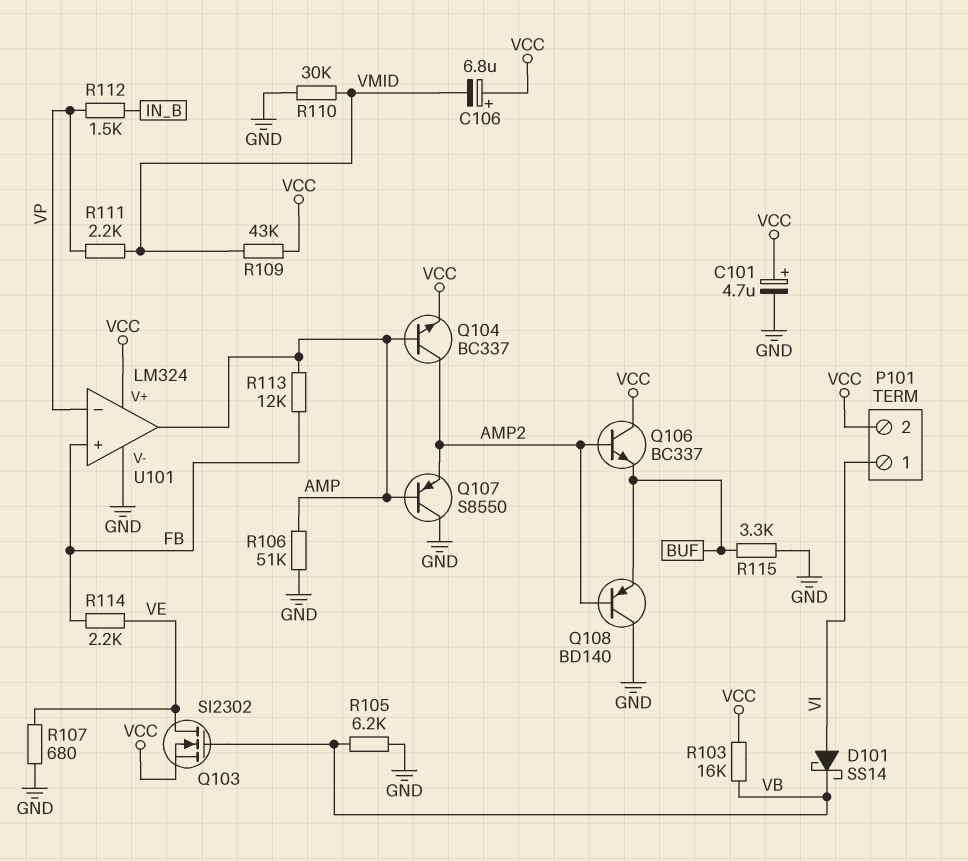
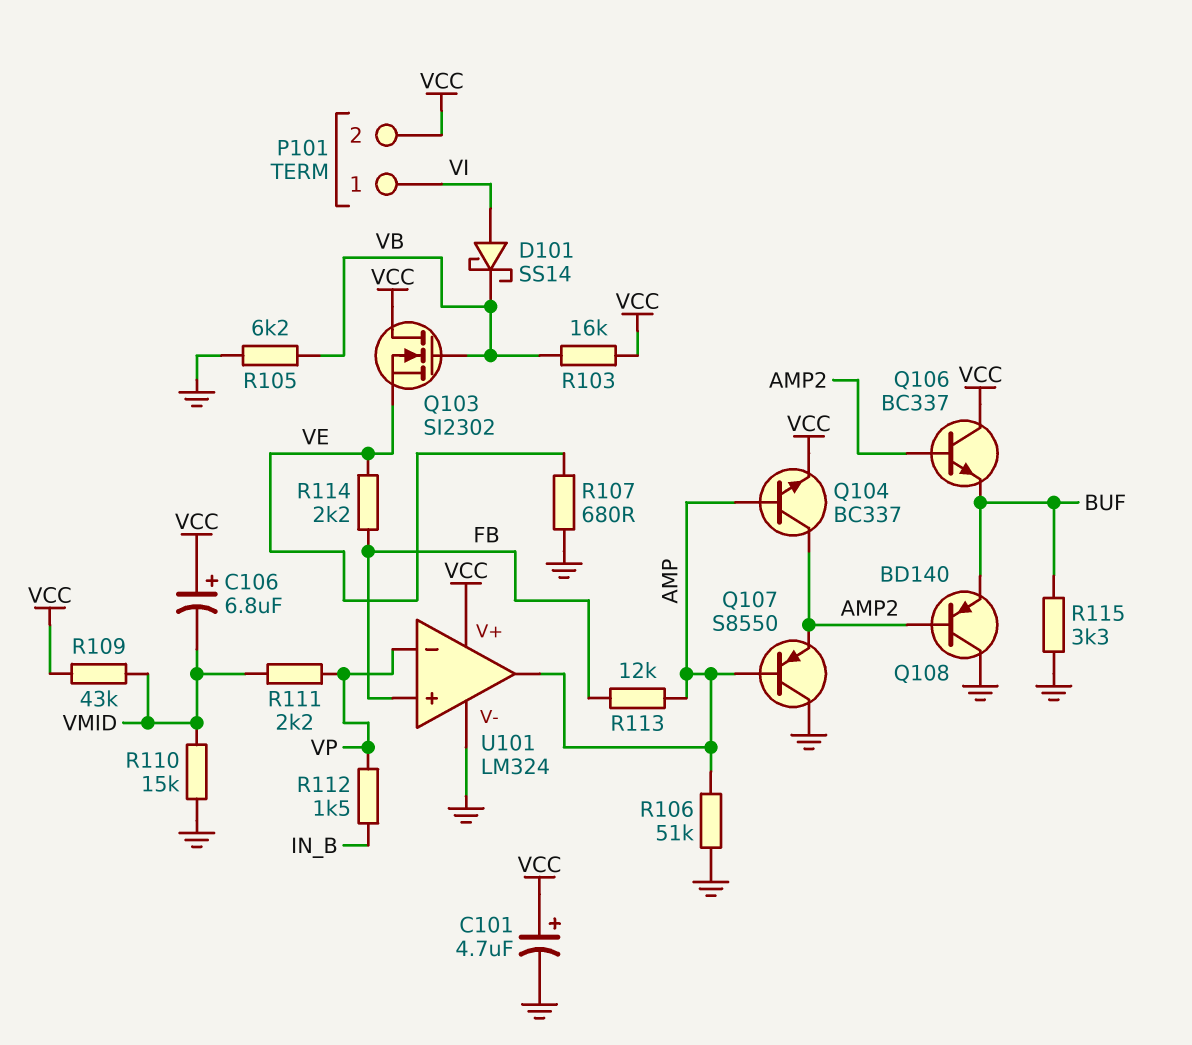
Q103: NMOS SI2302 (G VB, D VE, S VCC) -> NMOS SI2302 (G VB, D VCC, S VE)
R110: 30k (GND, VMID) -> 15k (GND, VMID)

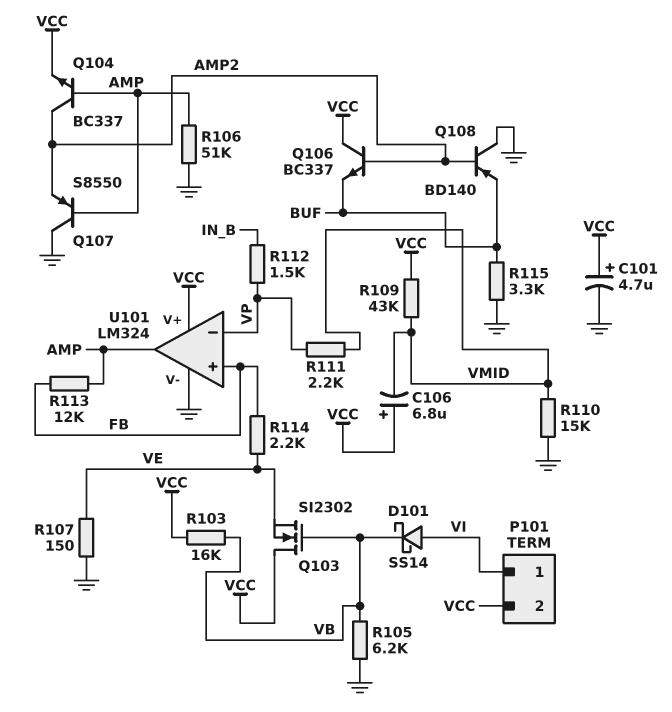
R107: 680 (GND, VE) -> 150 (GND, VE)

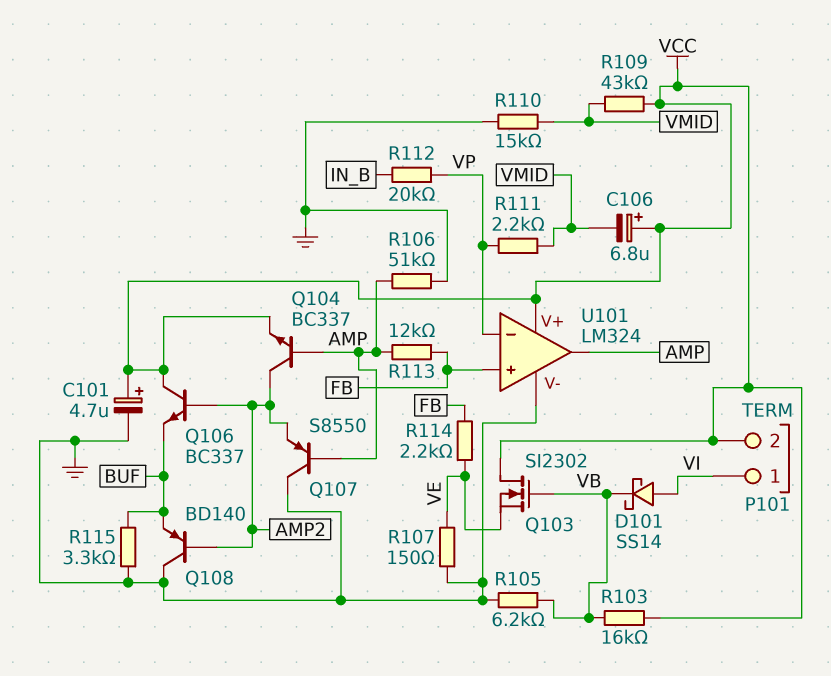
R112: 1.5k (IN_B, VP) -> 20k (IN_B, VP)

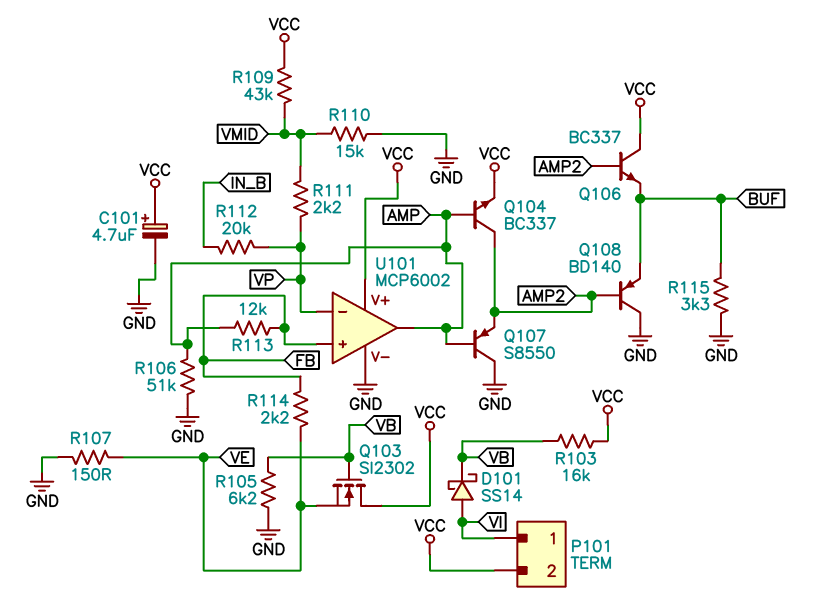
C106: 6.8uF (plus VCC, minus VMID) -> none
U101: LM324 -> MCP6002

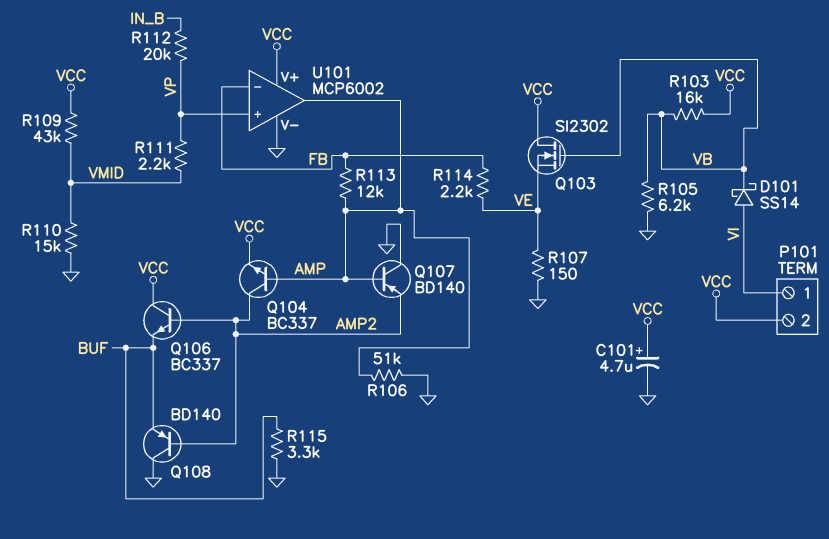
Q107: PNP S8550 (B AMP, C GND, E AMP2) -> PNP BD140 (B AMP, C GND, E AMP2)
U101 pin in+: FB -> VP
U101 pin in-: VP -> FB

